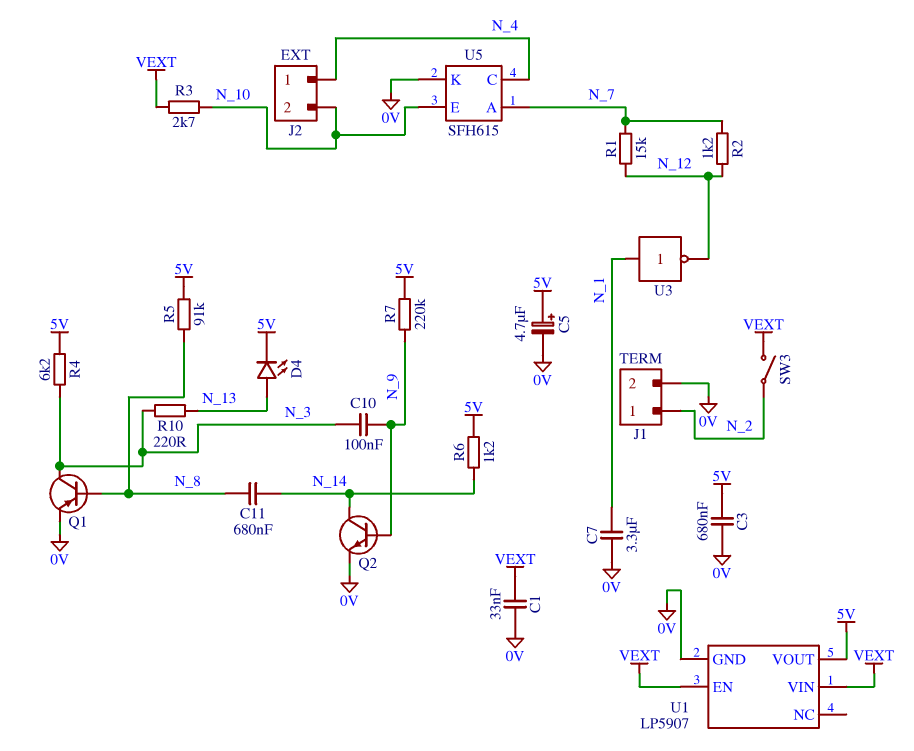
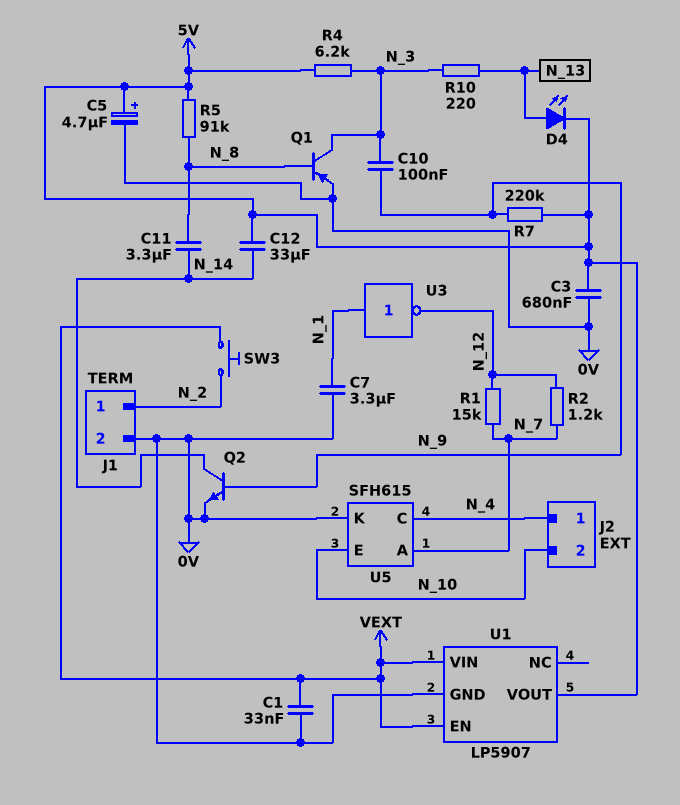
C11: 680nF (N_8, N_14) -> 3.3uF (N_8, N_14)
C12: none -> 33uF (5V, N_14)
R3: 2.7k (N_10, VEXT) -> none
R6: 1.2k (5V, N_14) -> none
SW3: switch (N_2, VEXT) -> button (N_2, VEXT)

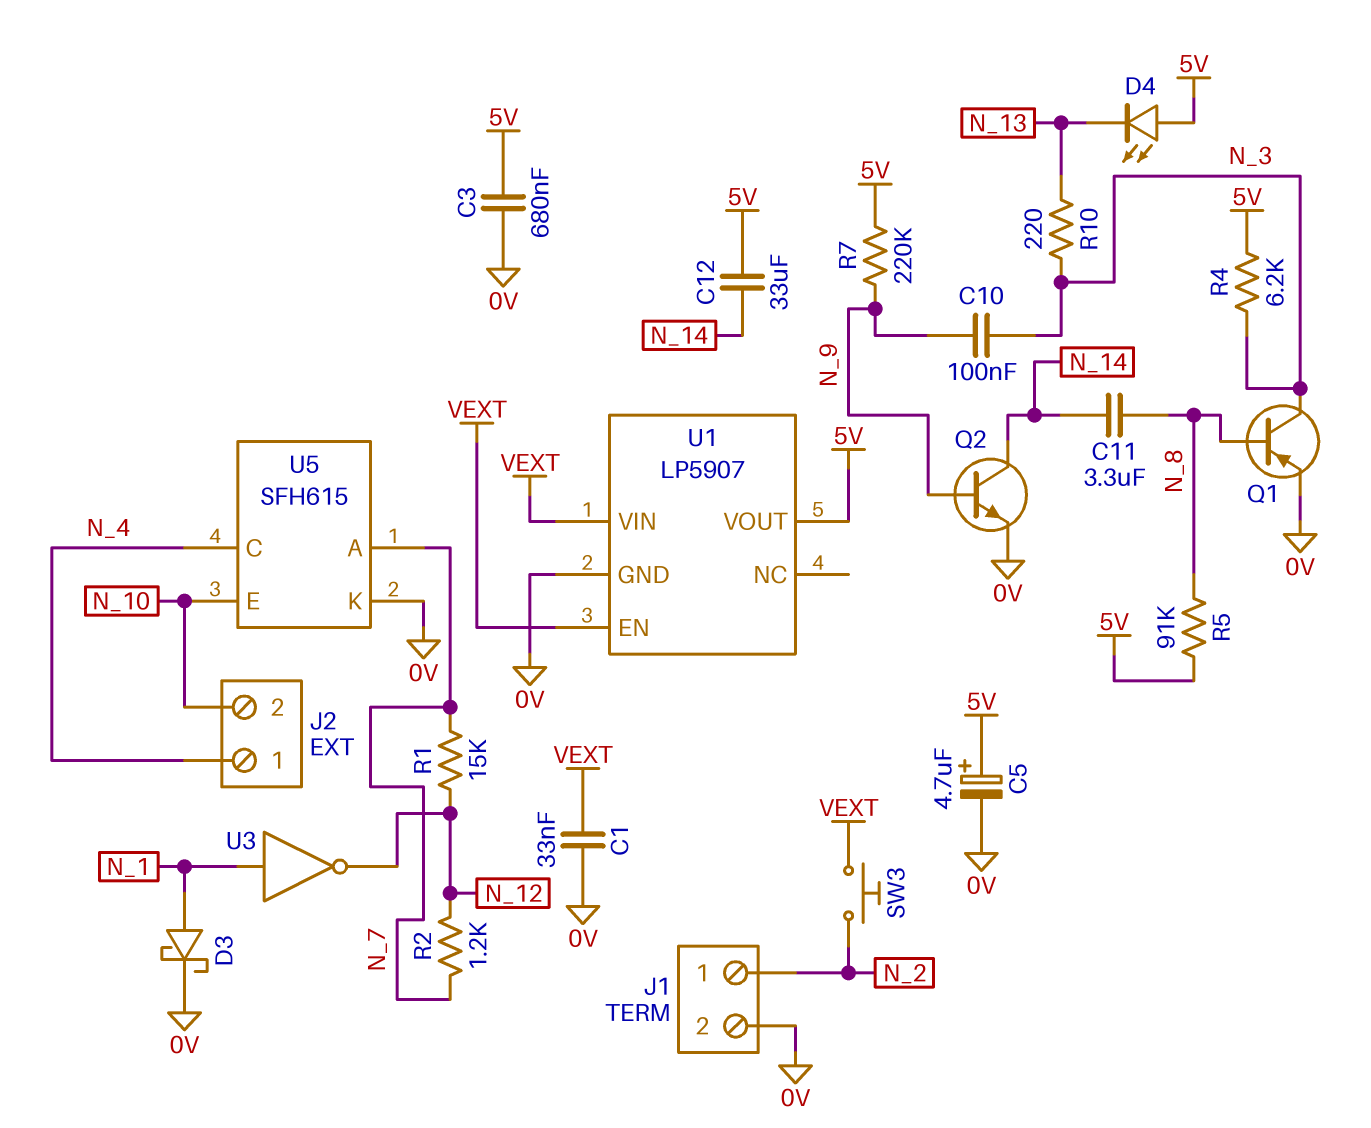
C7: 3.3uF (0V, N_1) -> none
D3: none -> schottky (A N_1, K 0V)
D4: LED (A N_13, K 5V) -> LED (A 5V, K N_13)

